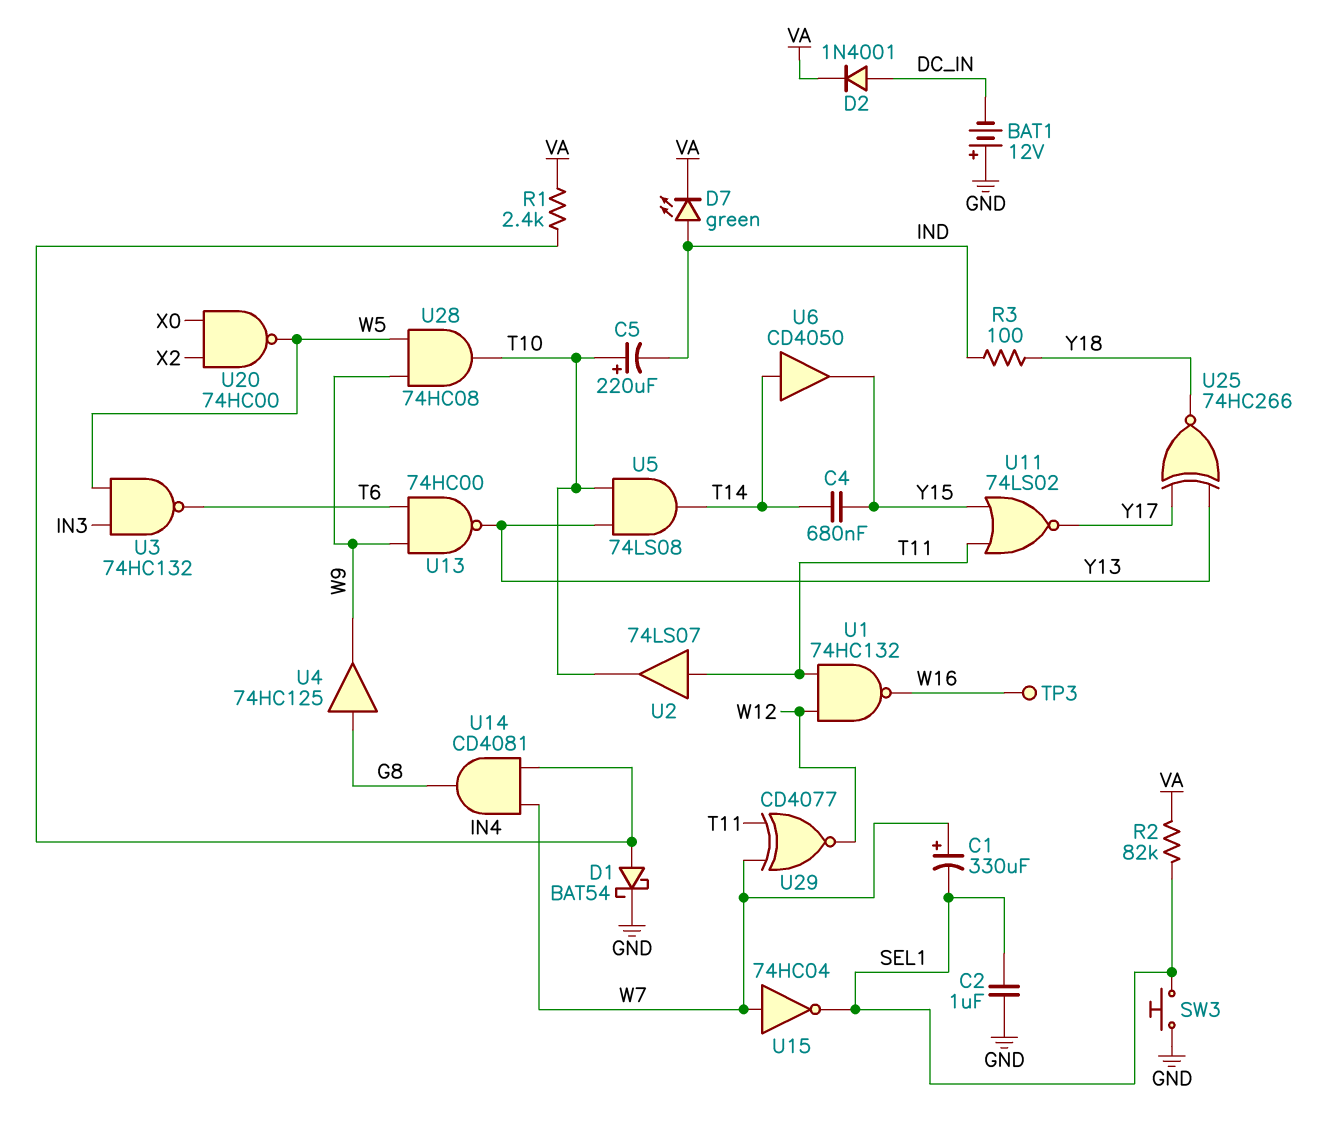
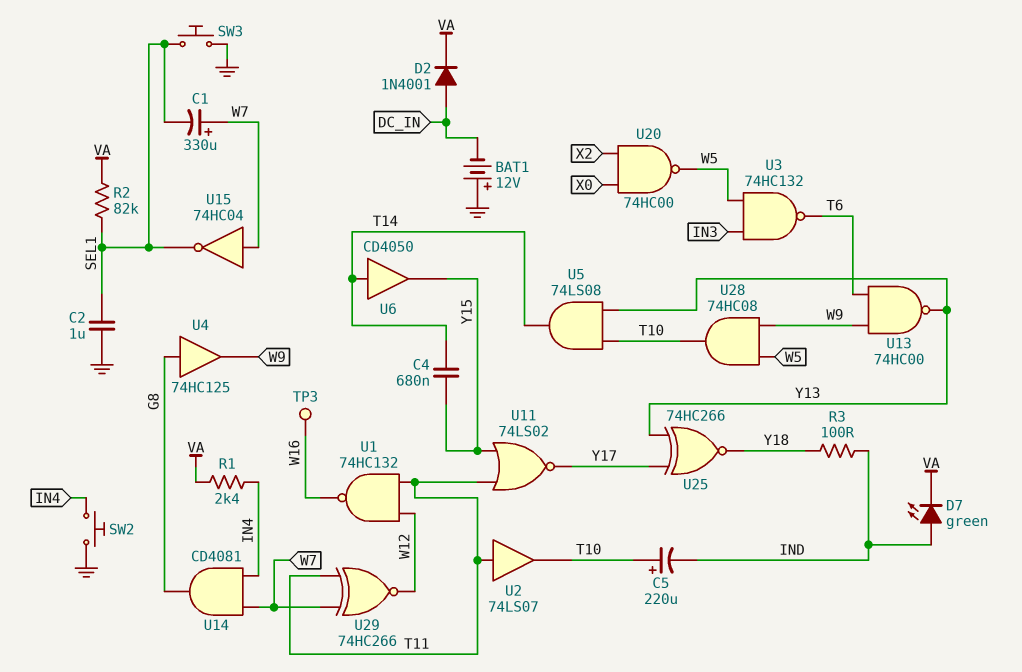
D1: schottky BAT54 (A IN4, K GND) -> none
SW2: none -> button (GND, IN4)
U29: XNOR CD4077 (in T11, in W7, out W12) -> XNOR 74HC266 (in T11, in W7, out W12)

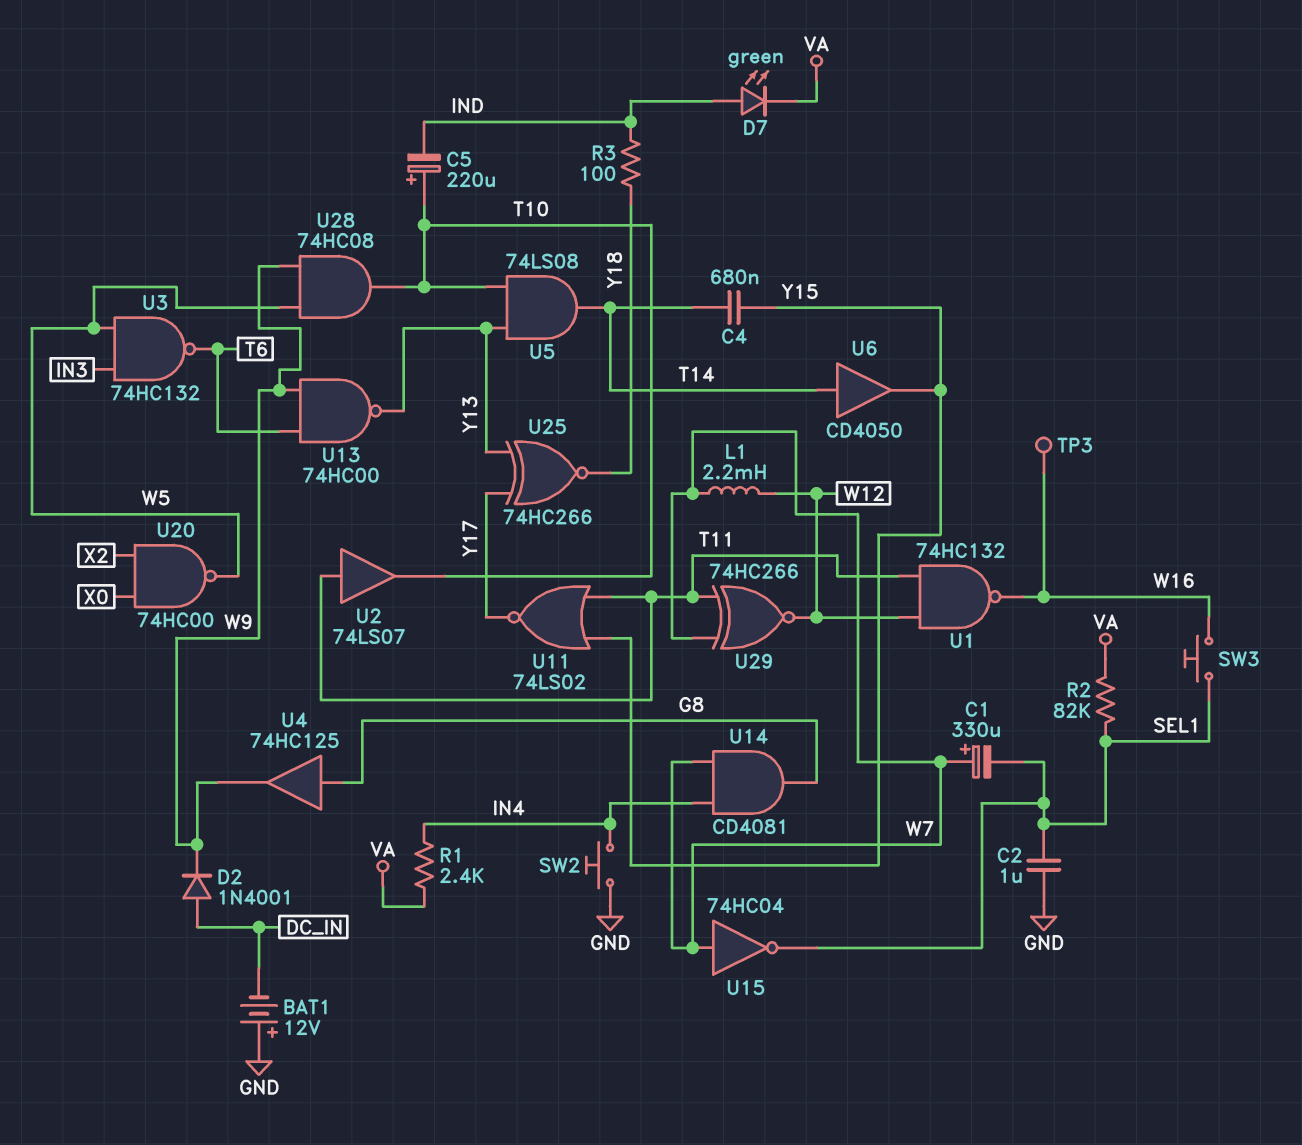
D2: diode 1N4001 (A DC_IN, K VA) -> diode 1N4001 (A DC_IN, K W9)
L1: none -> 2.2mH (W7, W12)
SW3: button (GND, SEL1) -> button (SEL1, W16)

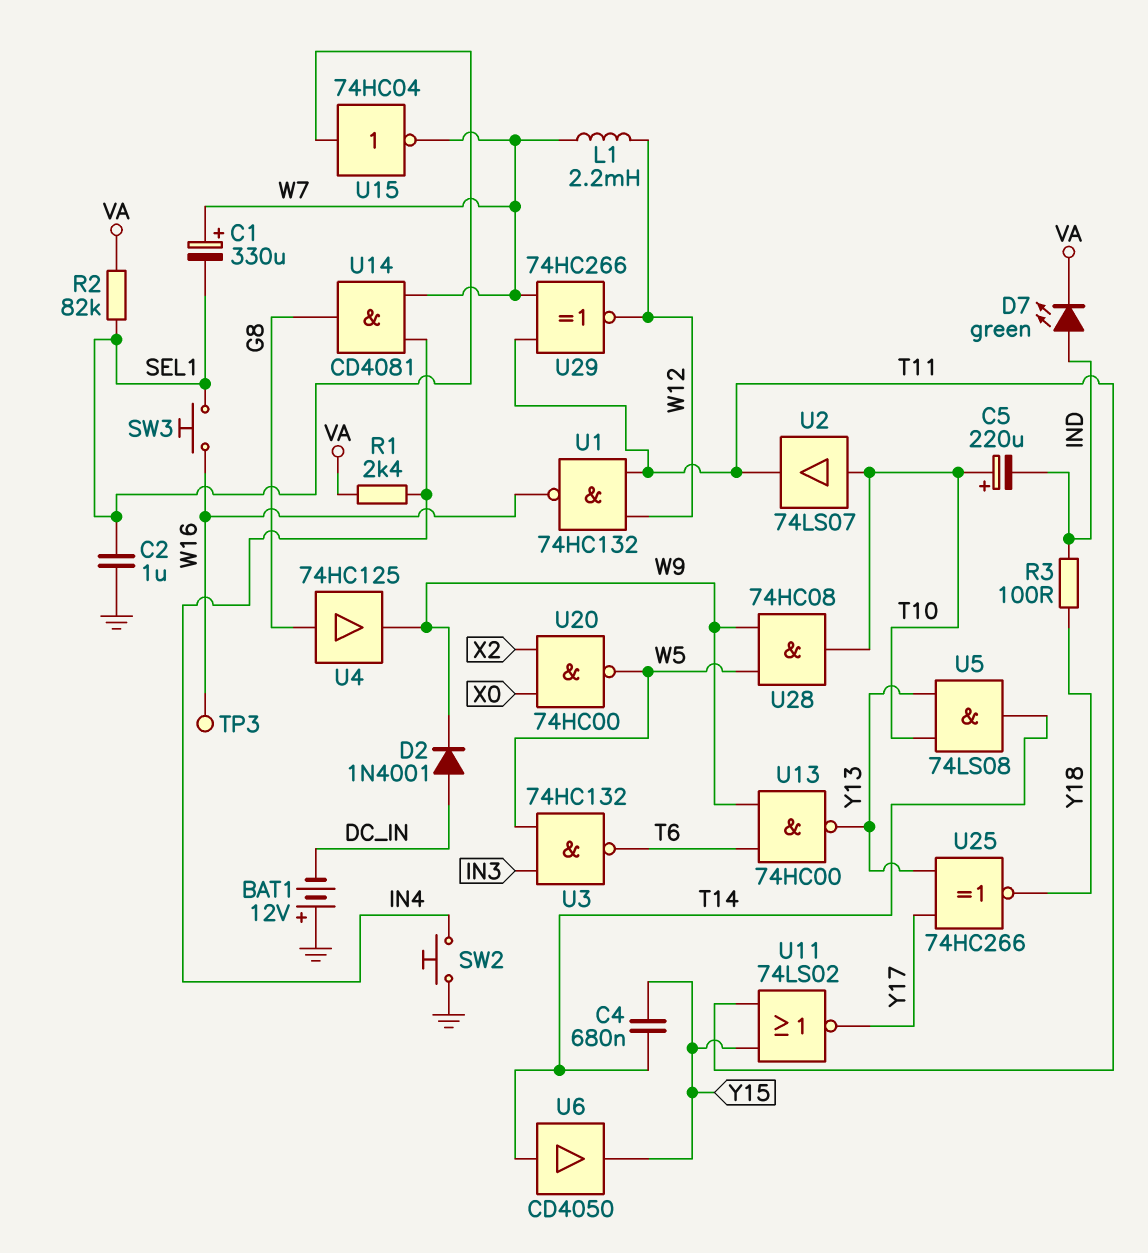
U2: buffer 74LS07 (in T11, out T10) -> buffer 74LS07 (in T10, out T11)
U15: NOT 74HC04 (in W7, out SEL1) -> NOT 74HC04 (in SEL1, out W7)

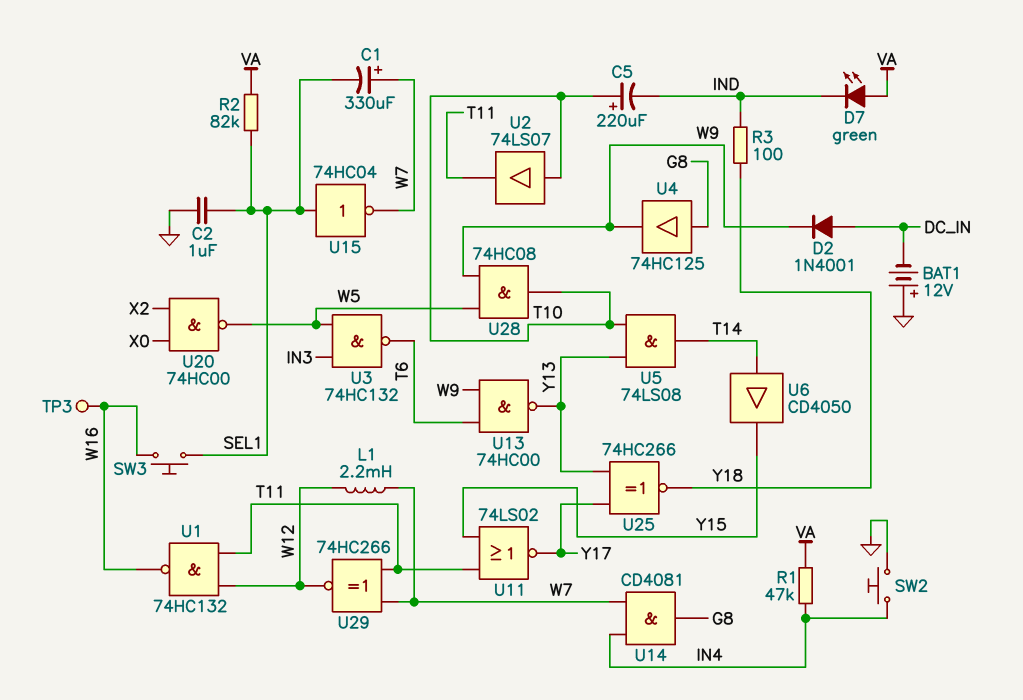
C4: 680nF (T14, Y15) -> none
D7: LED green (A IND, K VA) -> LED green (A VA, K IND)
R1: 2.4k (IN4, VA) -> 47k (IN4, VA)

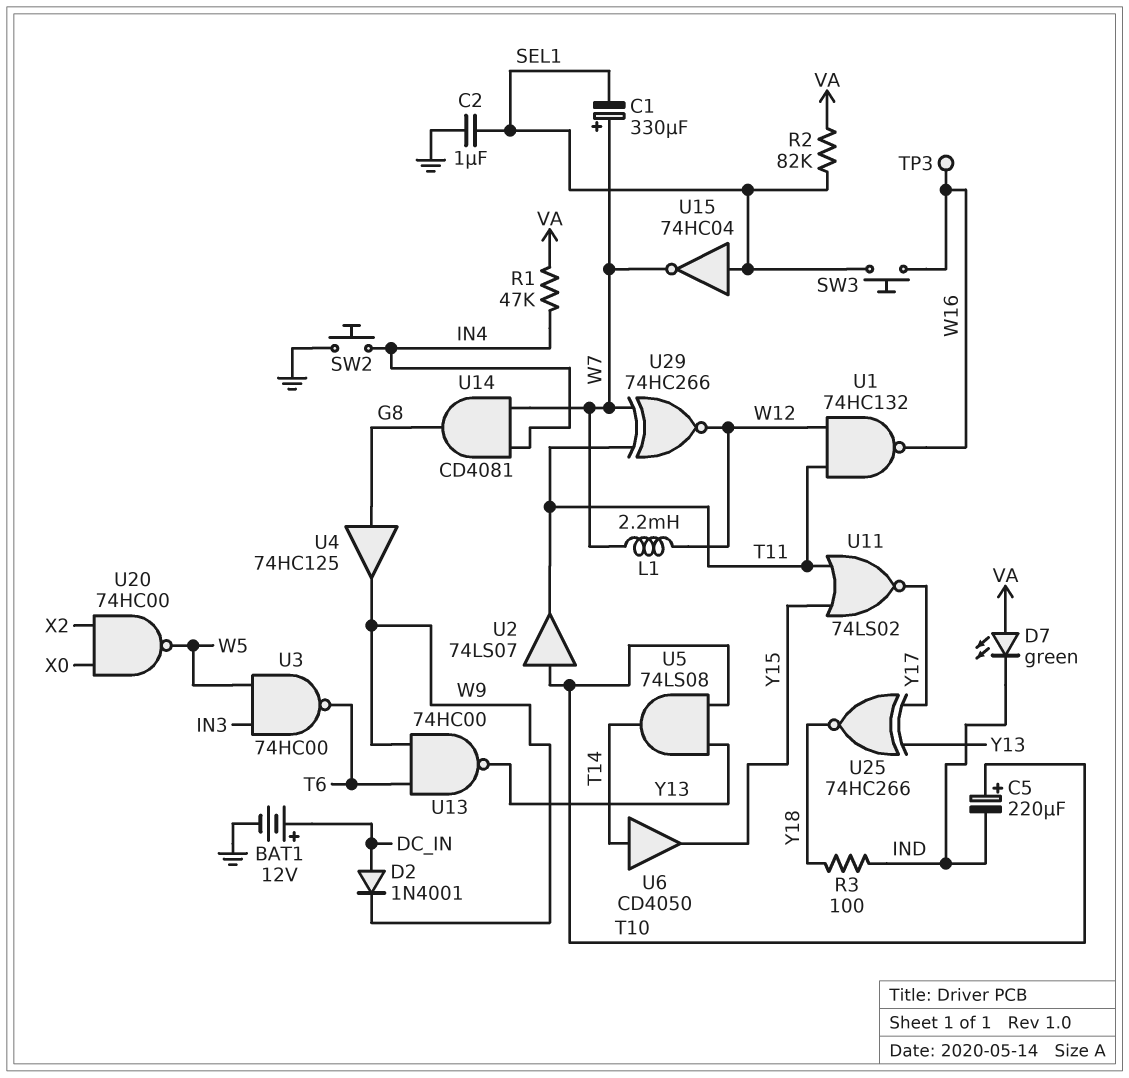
BAT1: 12V (plus GND, minus DC_IN) -> 12V (plus DC_IN, minus GND)
U3: NAND 74HC132 (in IN3, in W5, out T6) -> NAND 74HC00 (in IN3, in W5, out T6)
U28: AND 74HC08 (in W5, in W9, out T10) -> none

